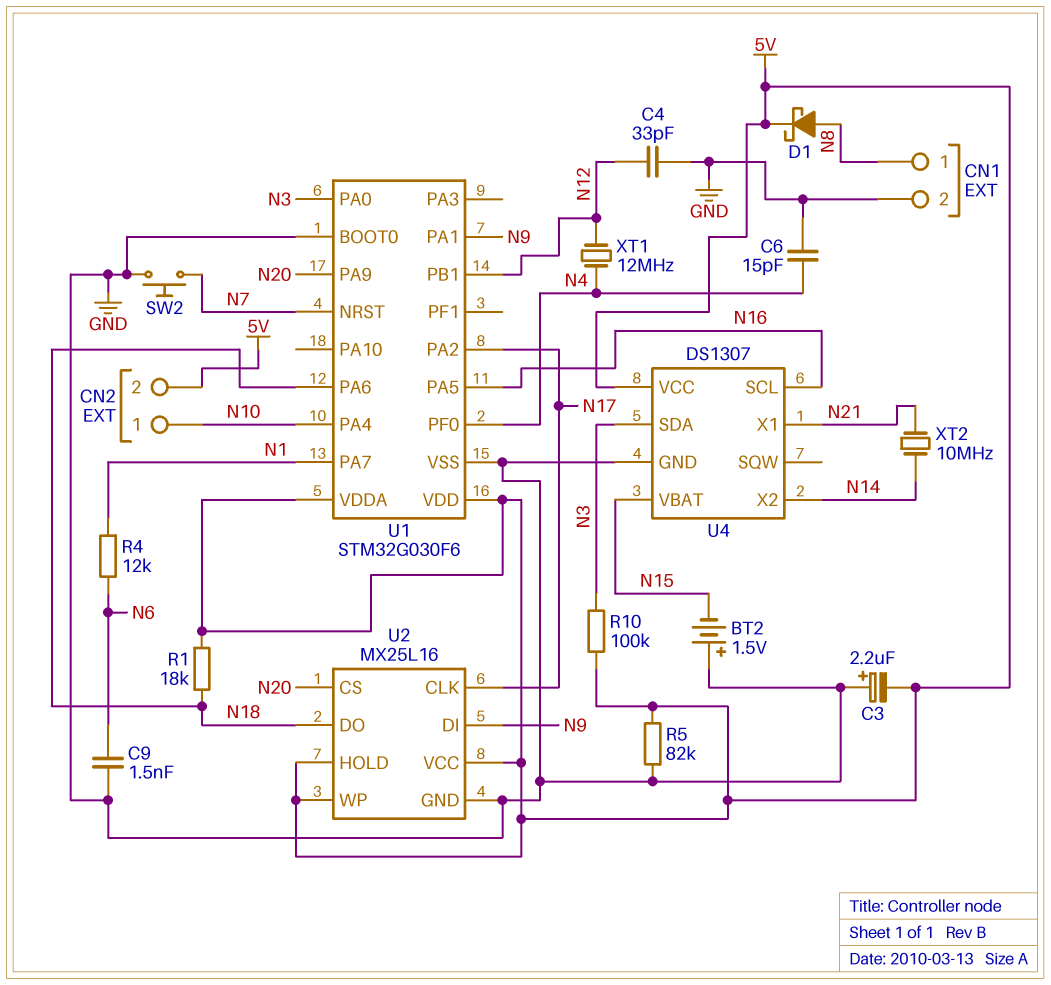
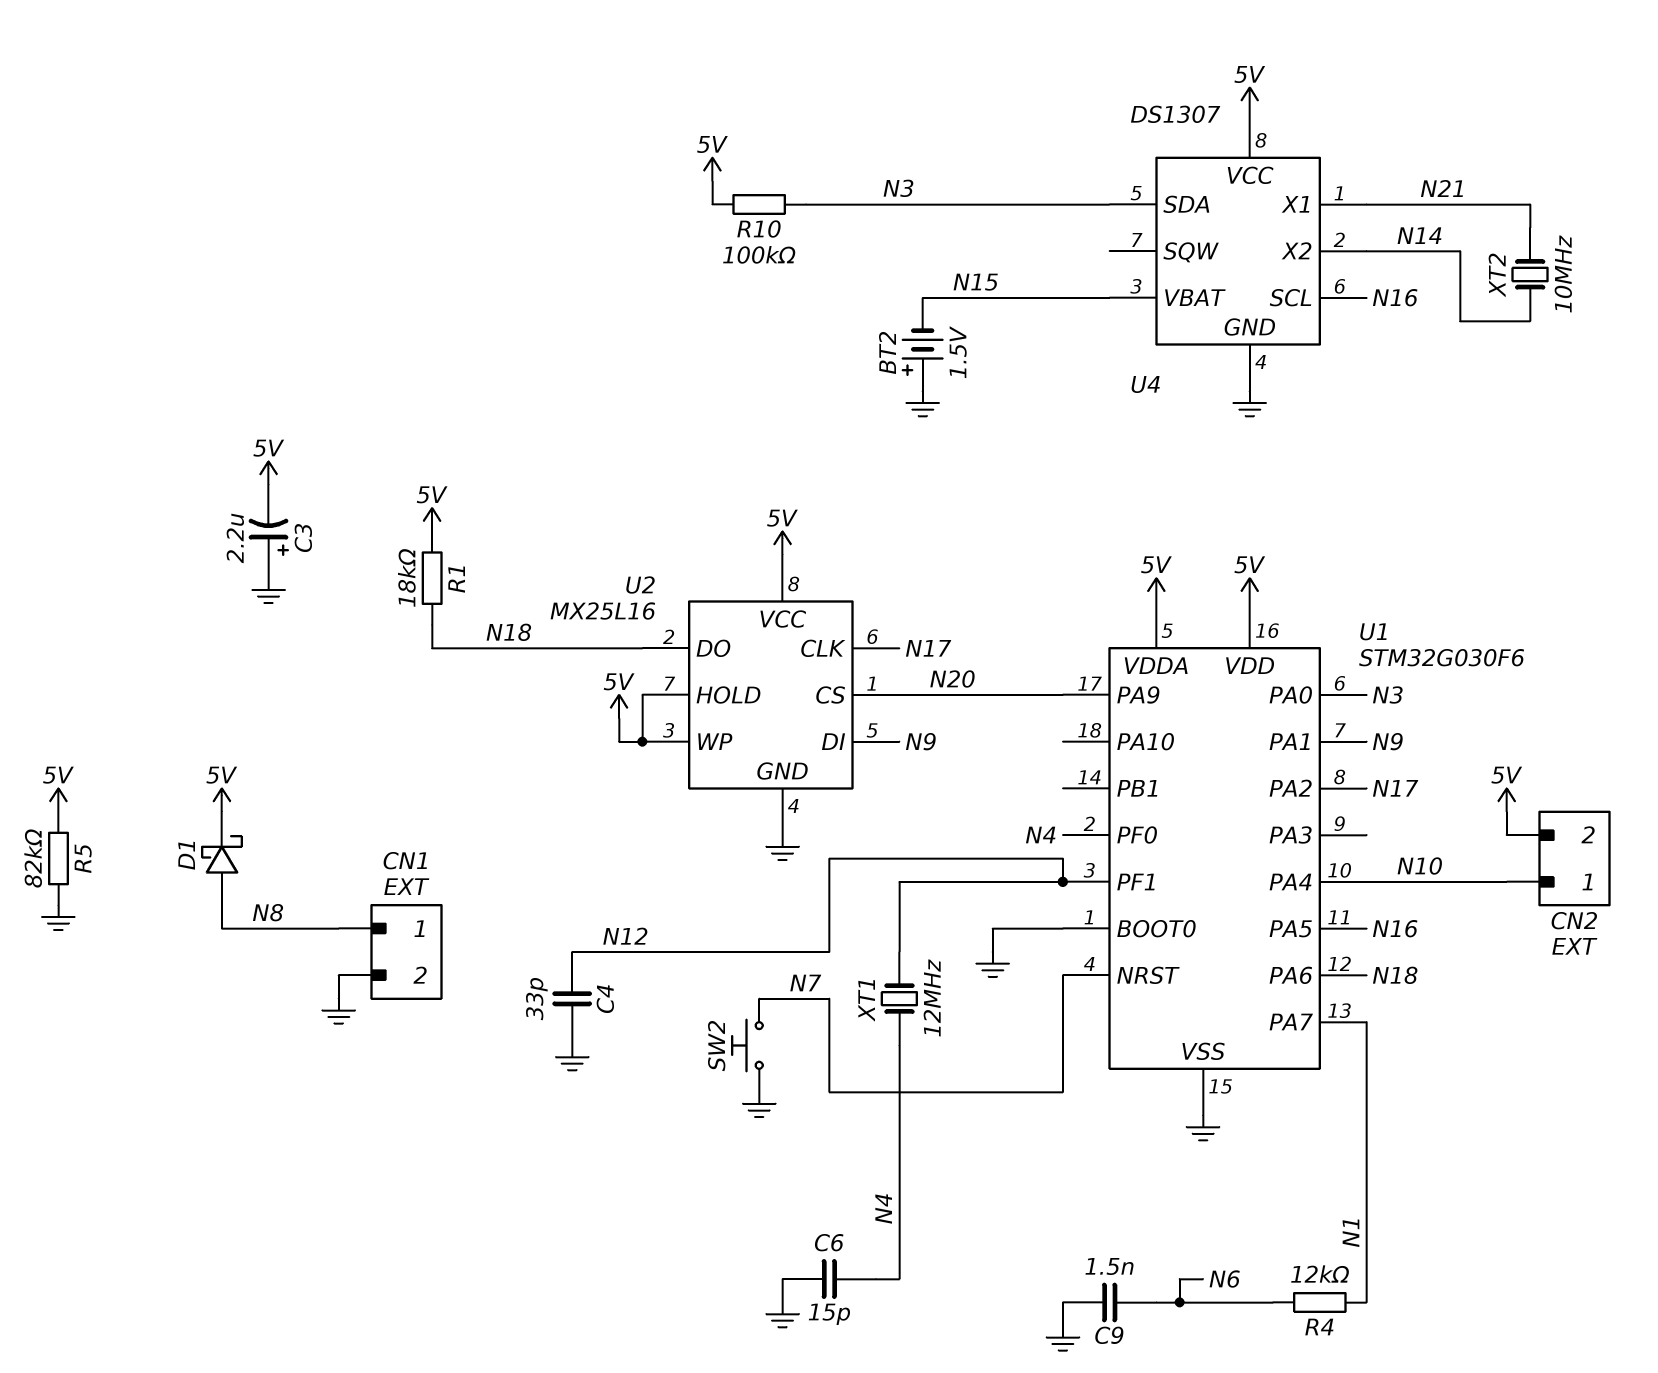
U1 pin PB1: N12 -> none
U1 pin PF1: none -> N12

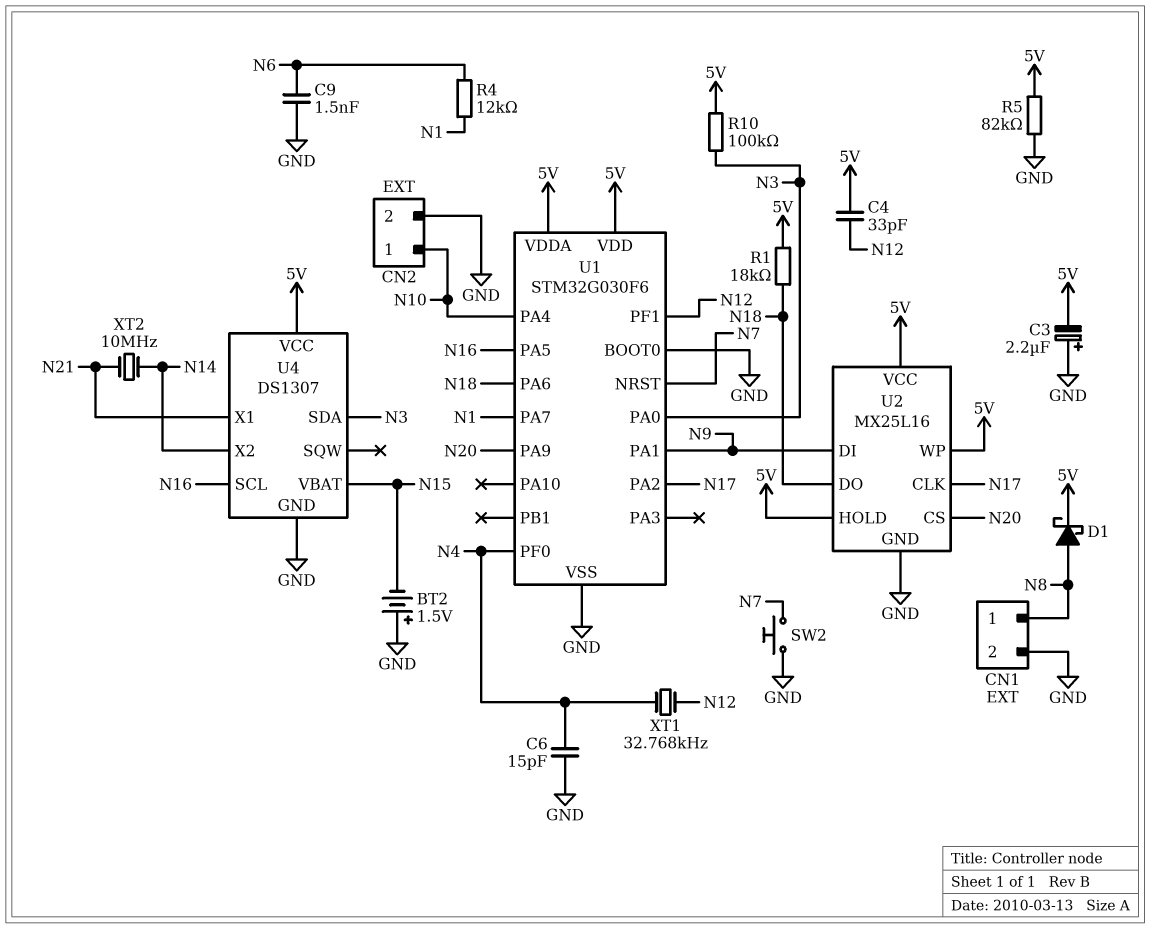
C4: 33pF (GND, N12) -> 33pF (5V, N12)
CN2 pin 2: 5V -> GND
XT1: 12MHz (N4, N12) -> 32.768kHz (N4, N12)

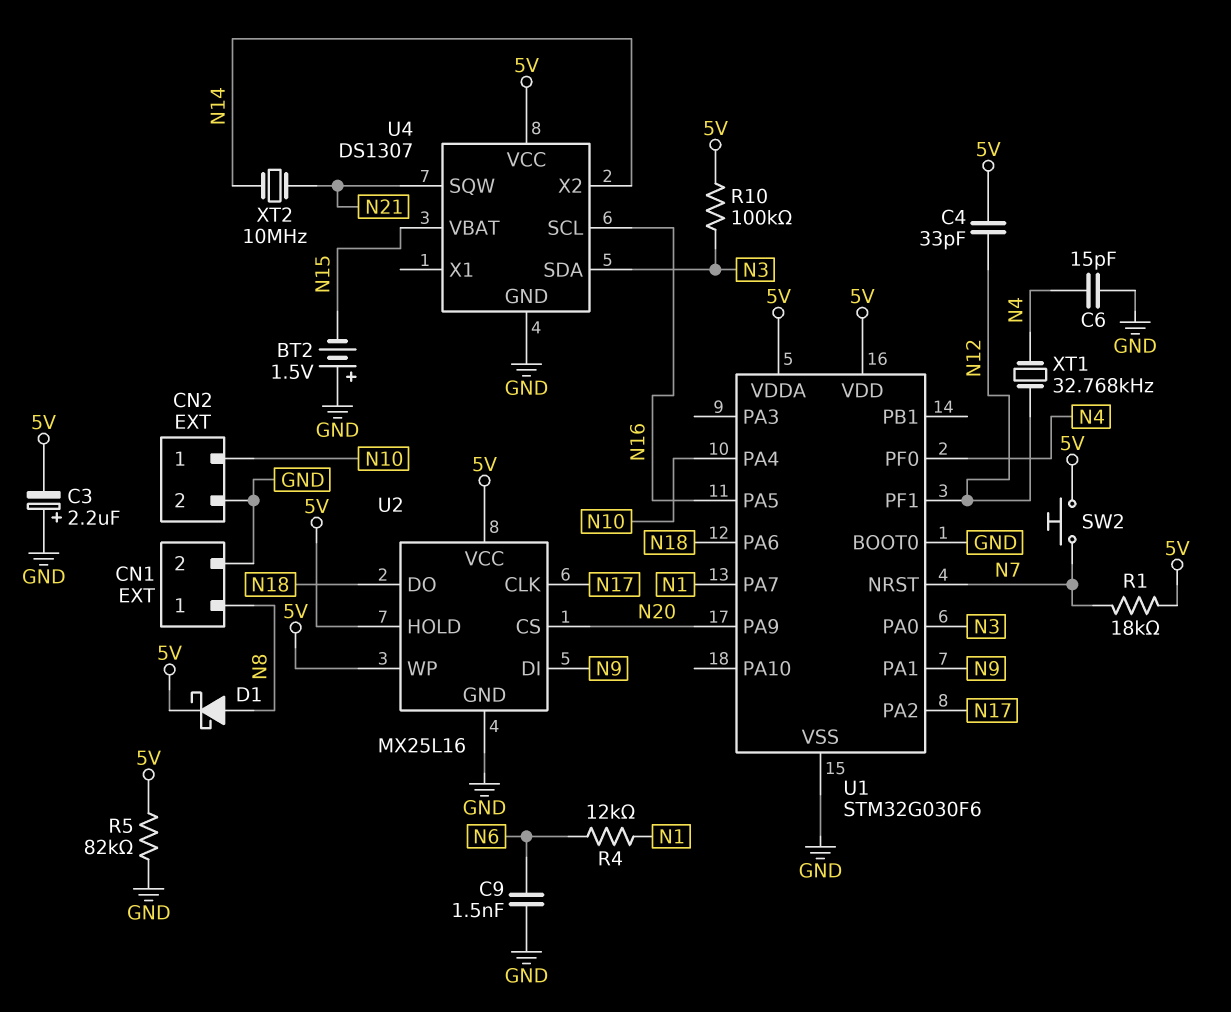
R1: 18k (5V, N18) -> 18k (5V, N7)
SW2: button (GND, N7) -> button (5V, N7)
U4 pin SQW: none -> N21
U4 pin X1: N21 -> none

